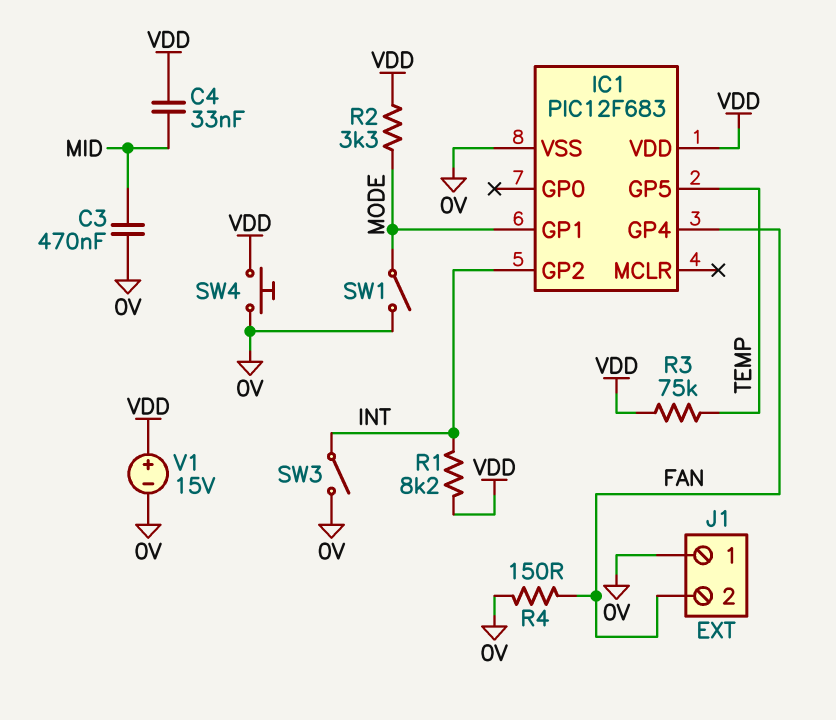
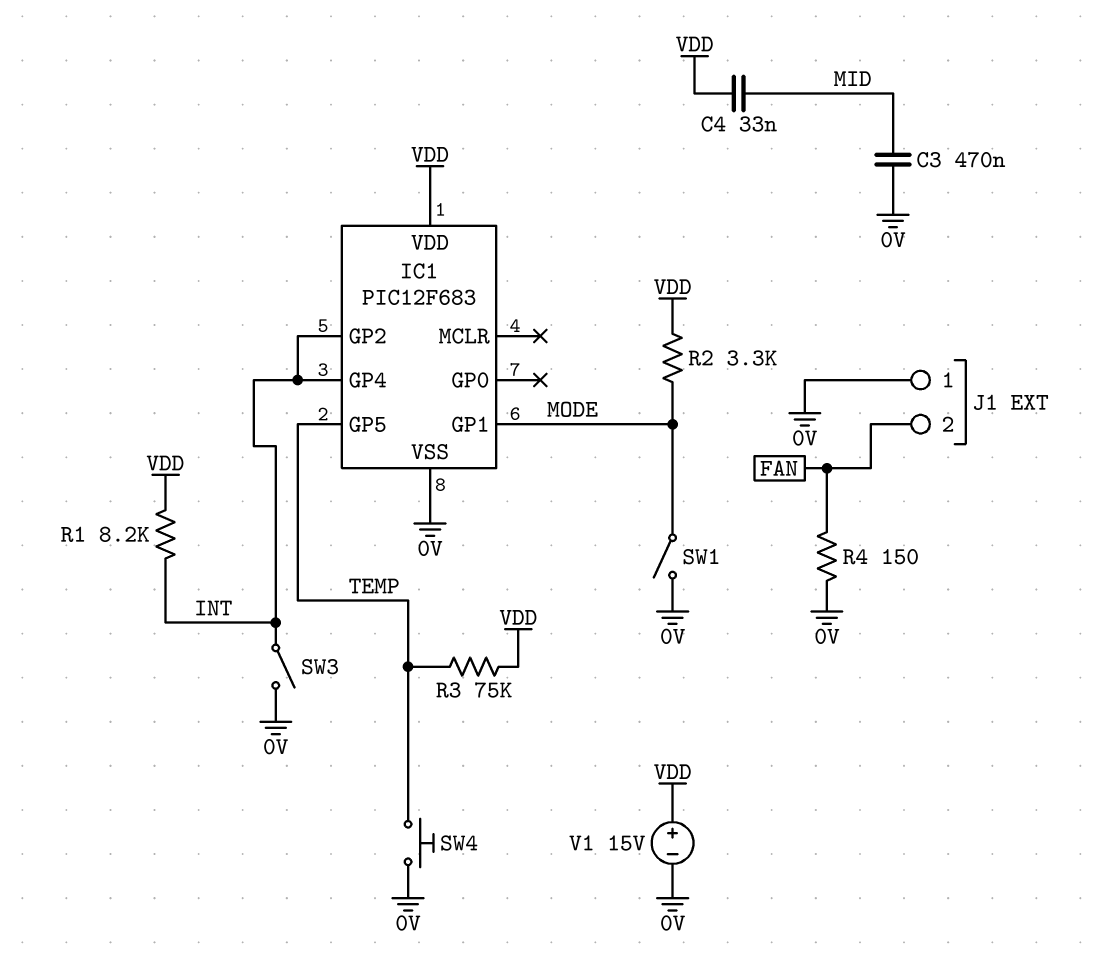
IC1 pin GP4: FAN -> INT
SW4: button (0V, VDD) -> button (0V, TEMP)

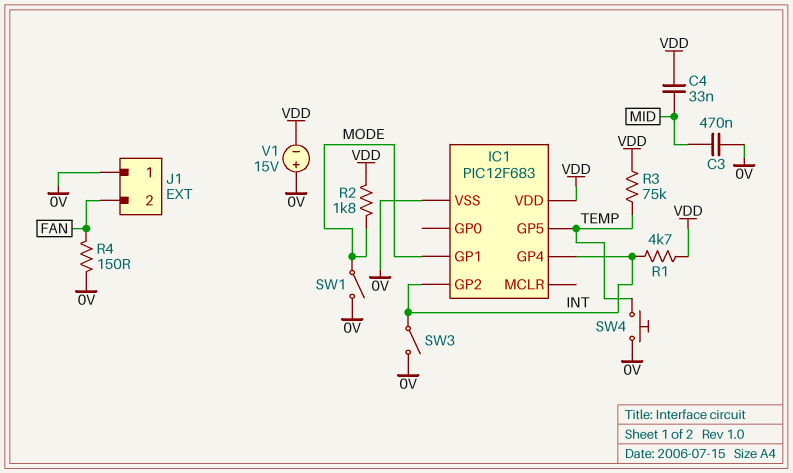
R1: 8.2k (INT, VDD) -> 4.7k (INT, VDD)
R2: 3.3k (MODE, VDD) -> 1.8k (MODE, VDD)
V1: 15V (plus VDD, minus 0V) -> 15V (plus 0V, minus VDD)

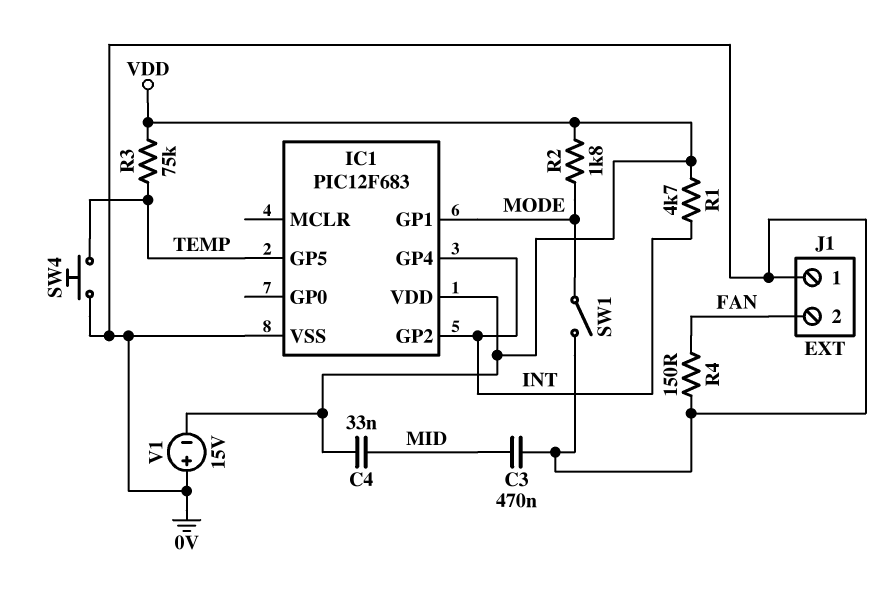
SW3: switch (0V, INT) -> none

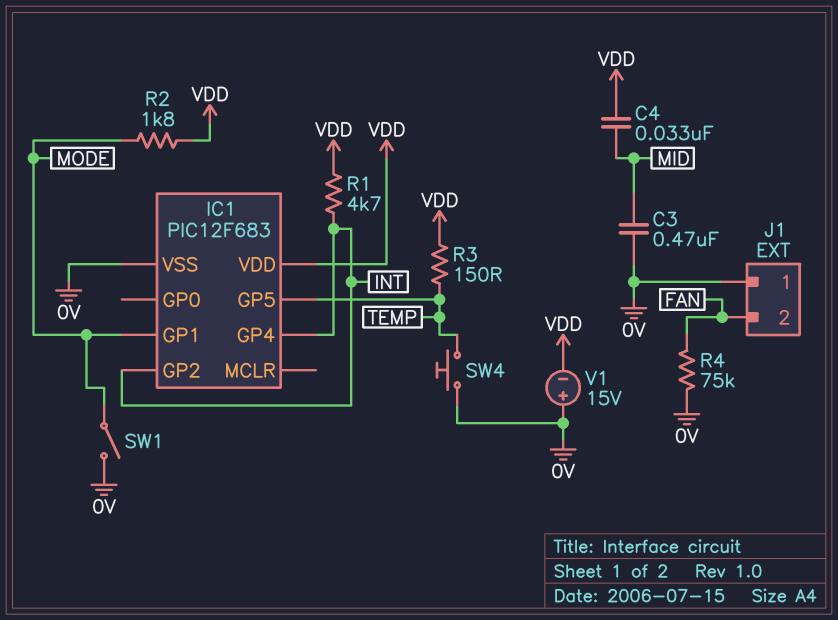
R3: 75k (TEMP, VDD) -> 150 (TEMP, VDD)
R4: 150 (0V, FAN) -> 75k (0V, FAN)

